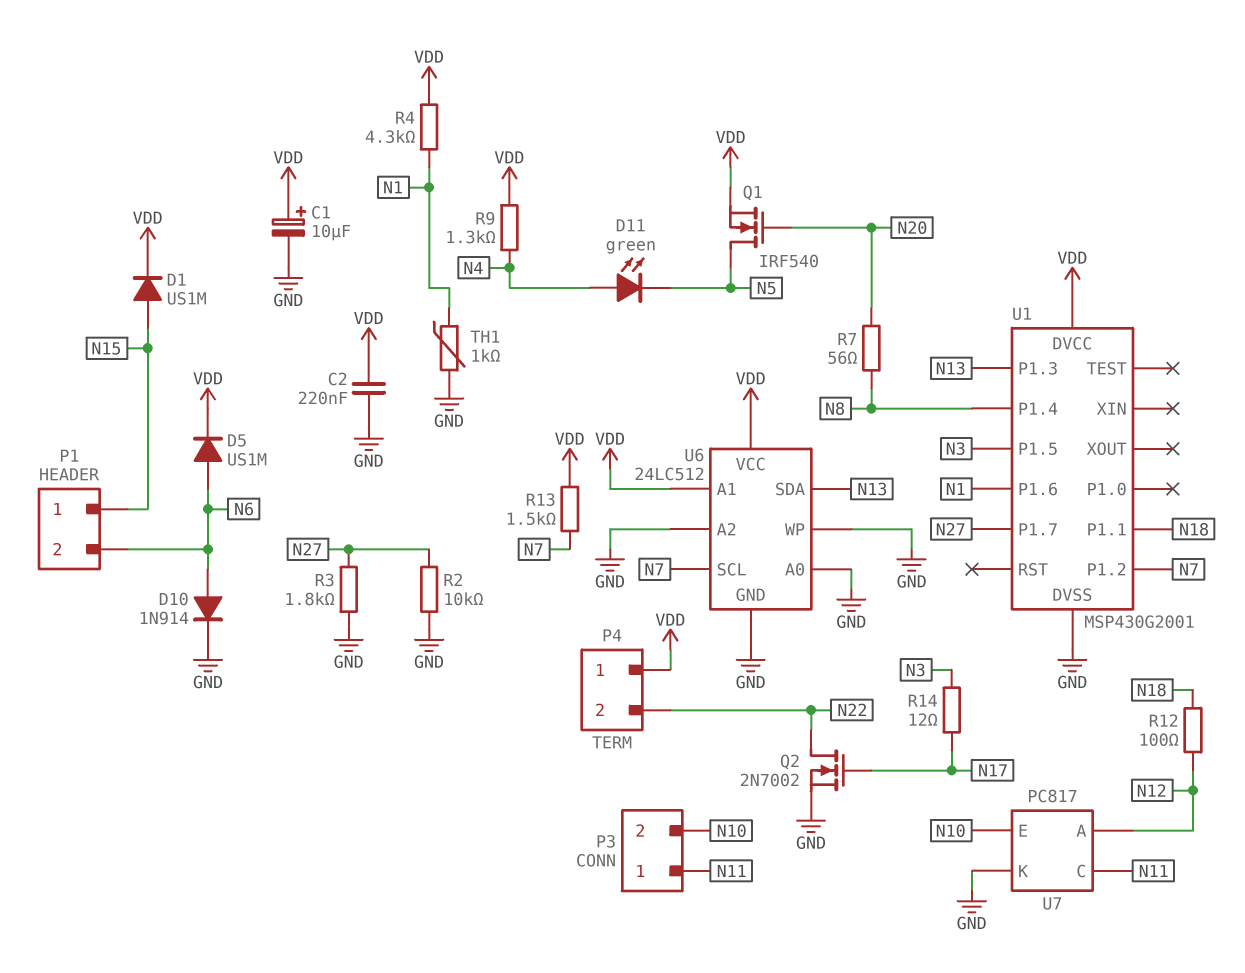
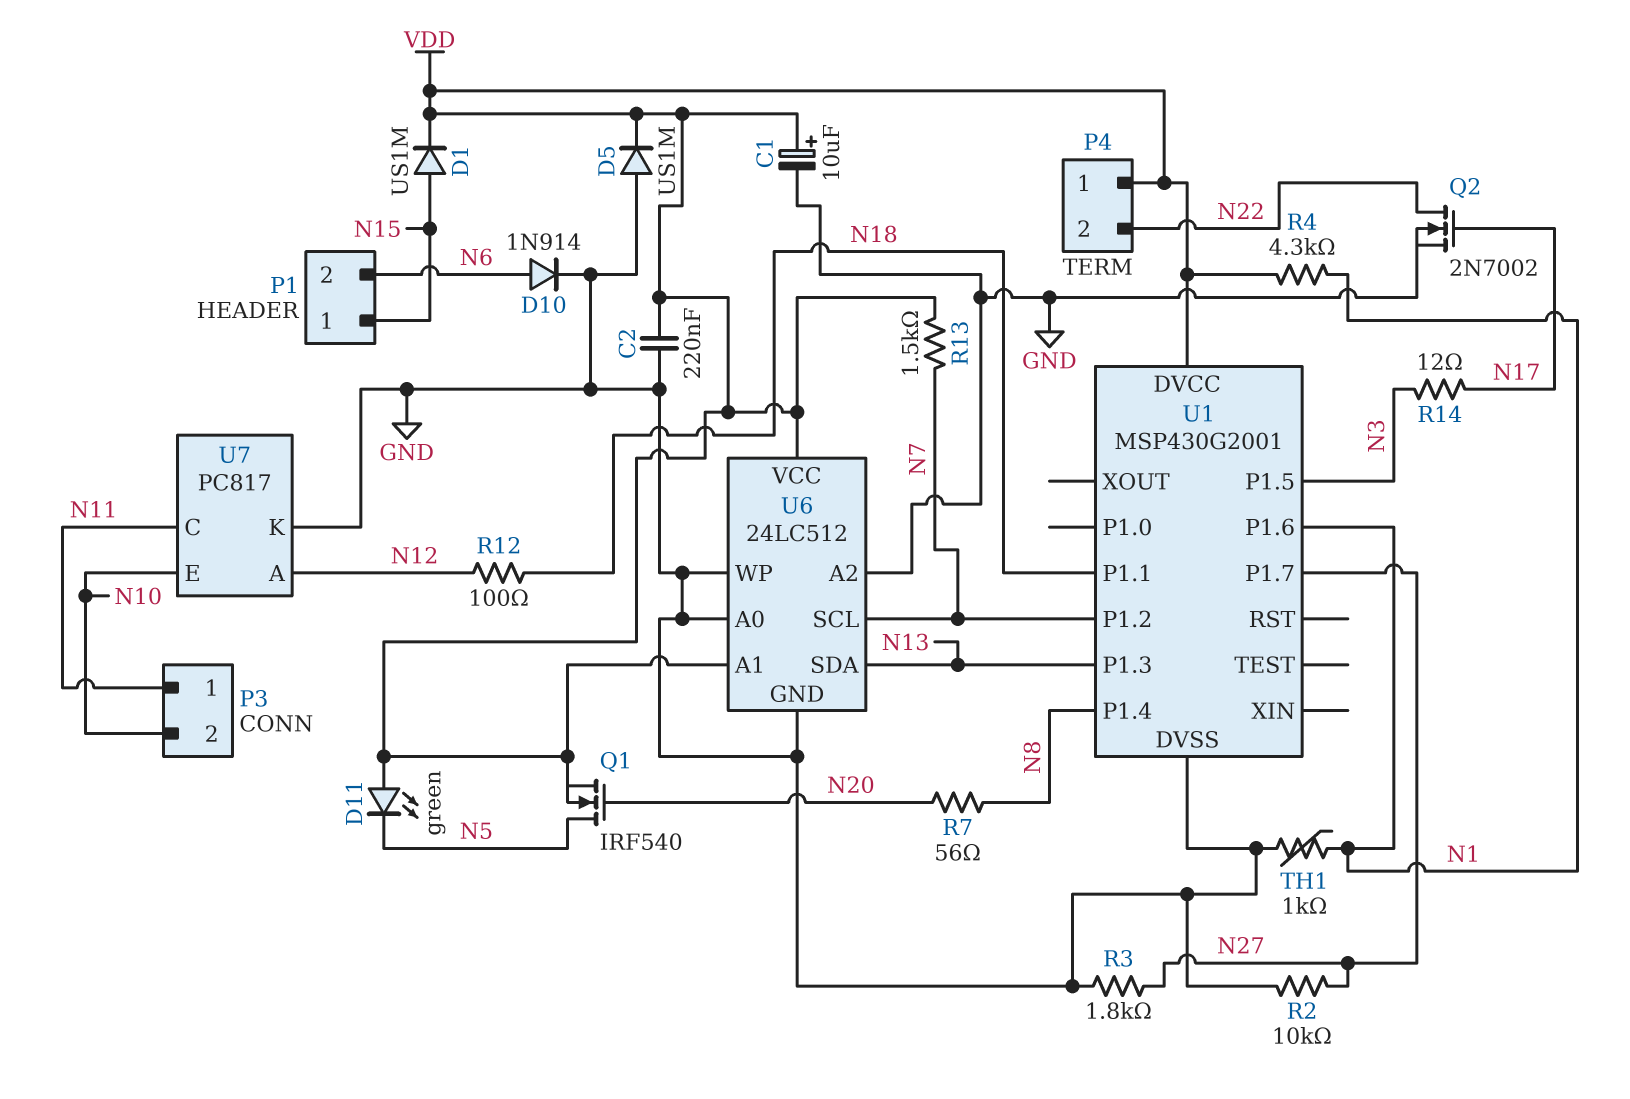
D5: diode US1M (A N6, K VDD) -> diode US1M (A GND, K VDD)
D11: LED green (A N4, K N5) -> LED green (A VDD, K N5)
R9: 1.3k (N4, VDD) -> none

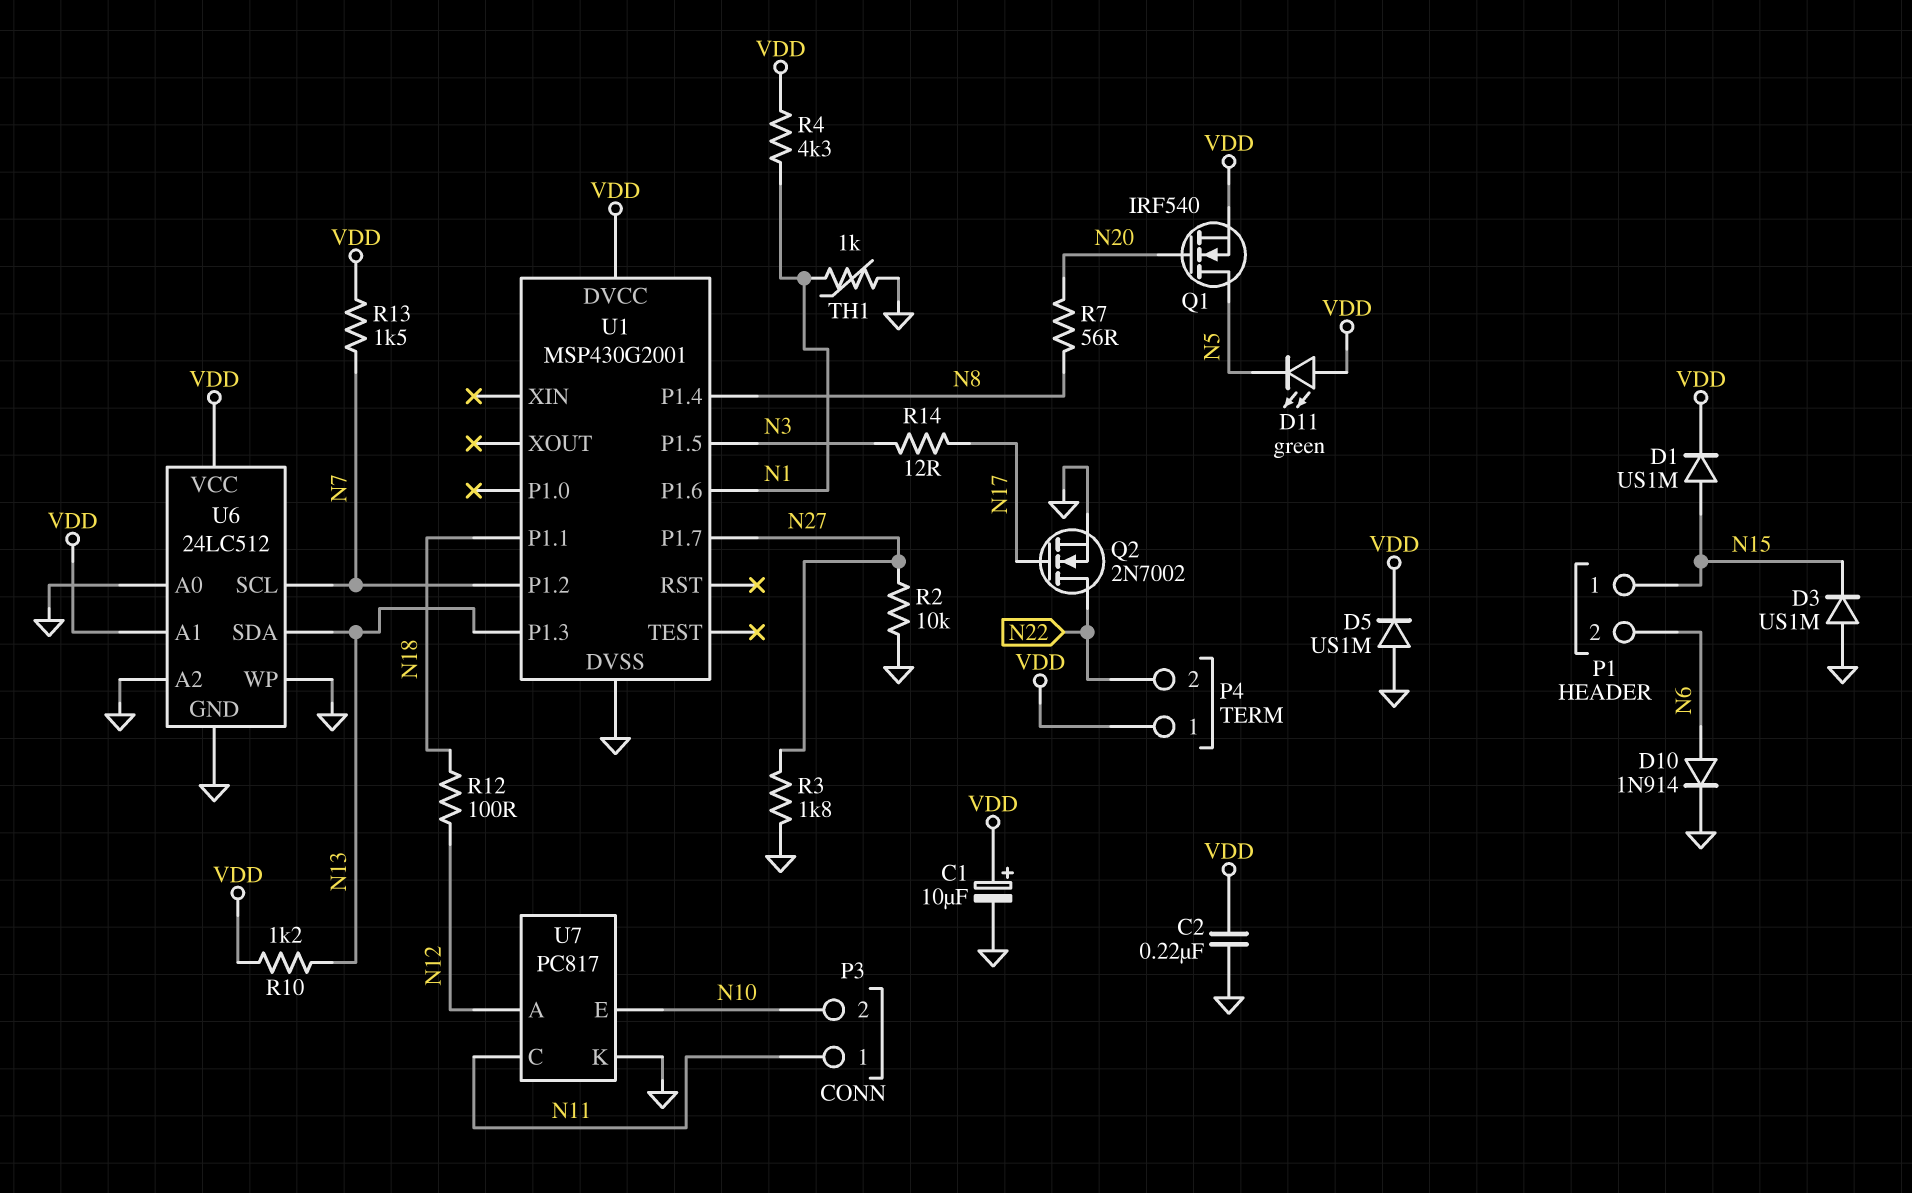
D3: none -> diode US1M (A GND, K N15)
R10: none -> 1.2k (N13, VDD)

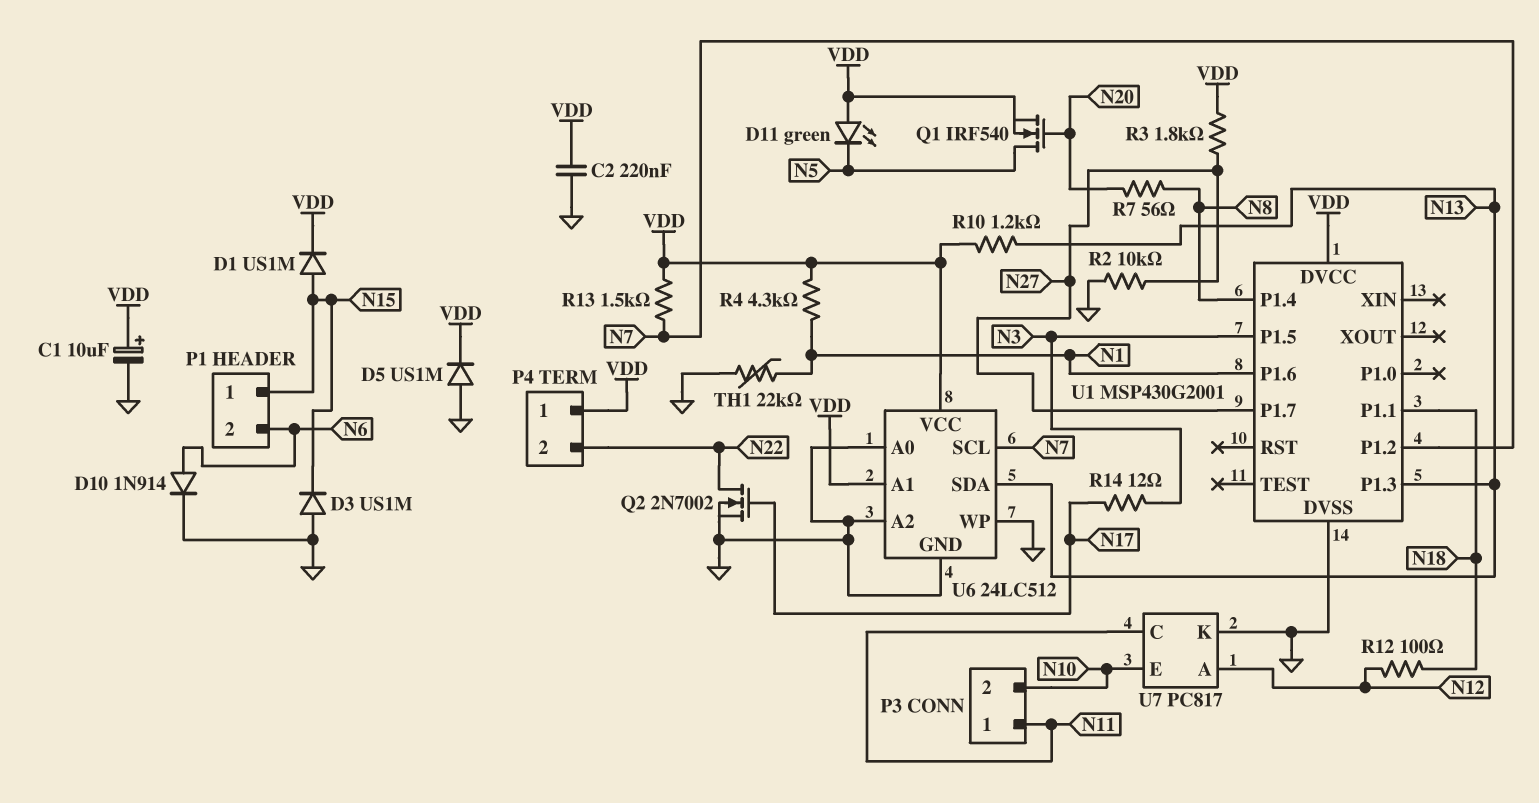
R3: 1.8k (GND, N27) -> 1.8k (N27, VDD)
TH1: 1k (GND, N1) -> 22k (GND, N1)

